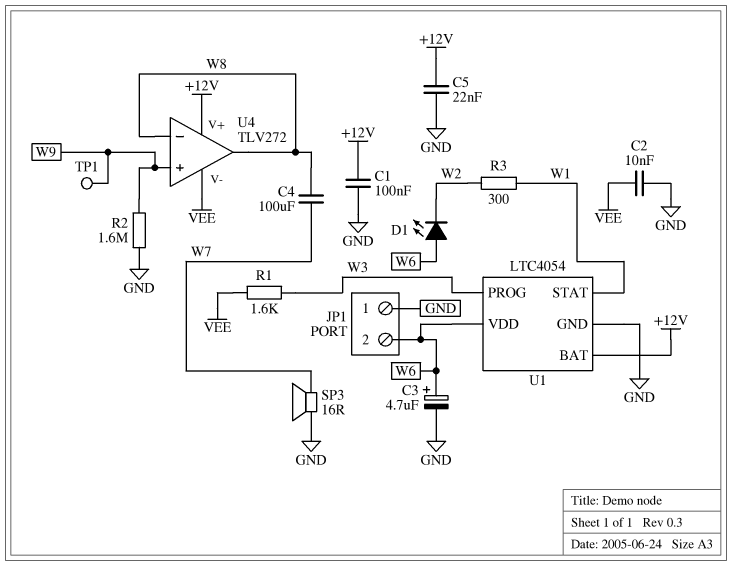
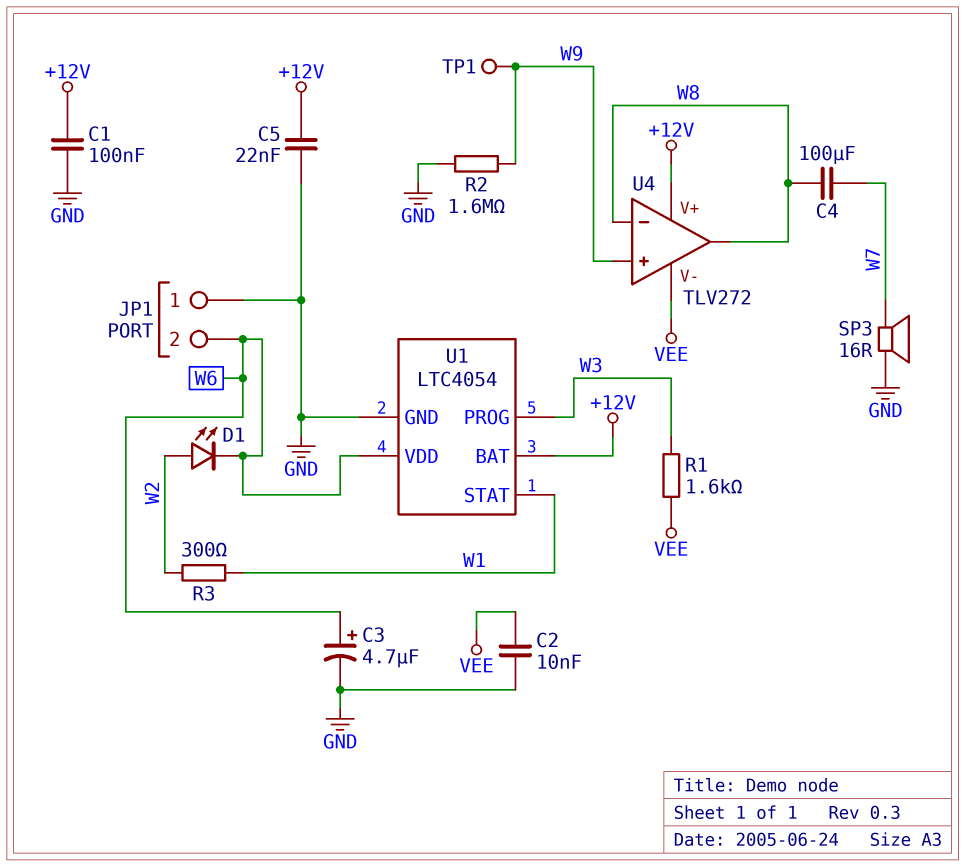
D1: LED (A W6, K W2) -> LED (A W2, K W6)

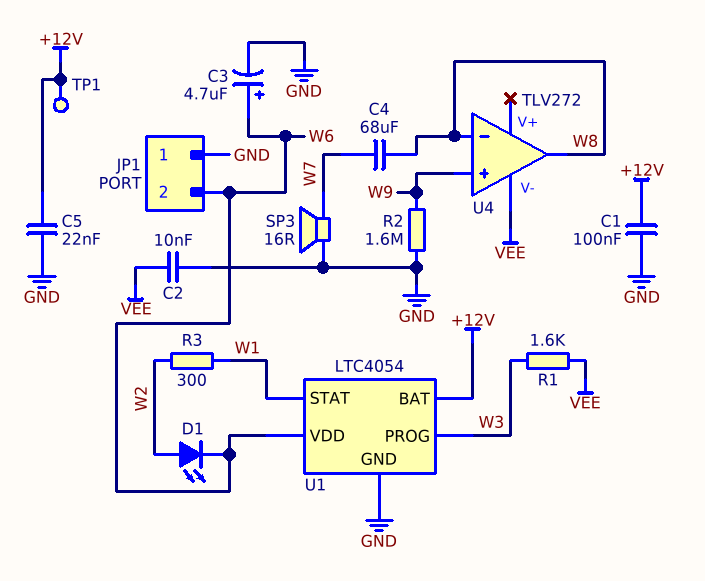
C4: 100uF (W7, W8) -> 68uF (W7, W8)
TP1: test point (W9) -> test point (+12V)
U4 pin V+: +12V -> none

